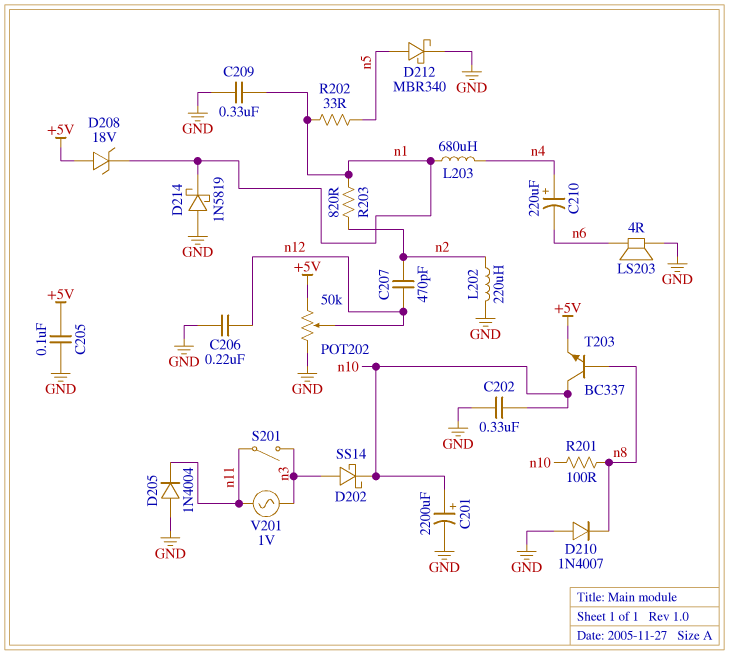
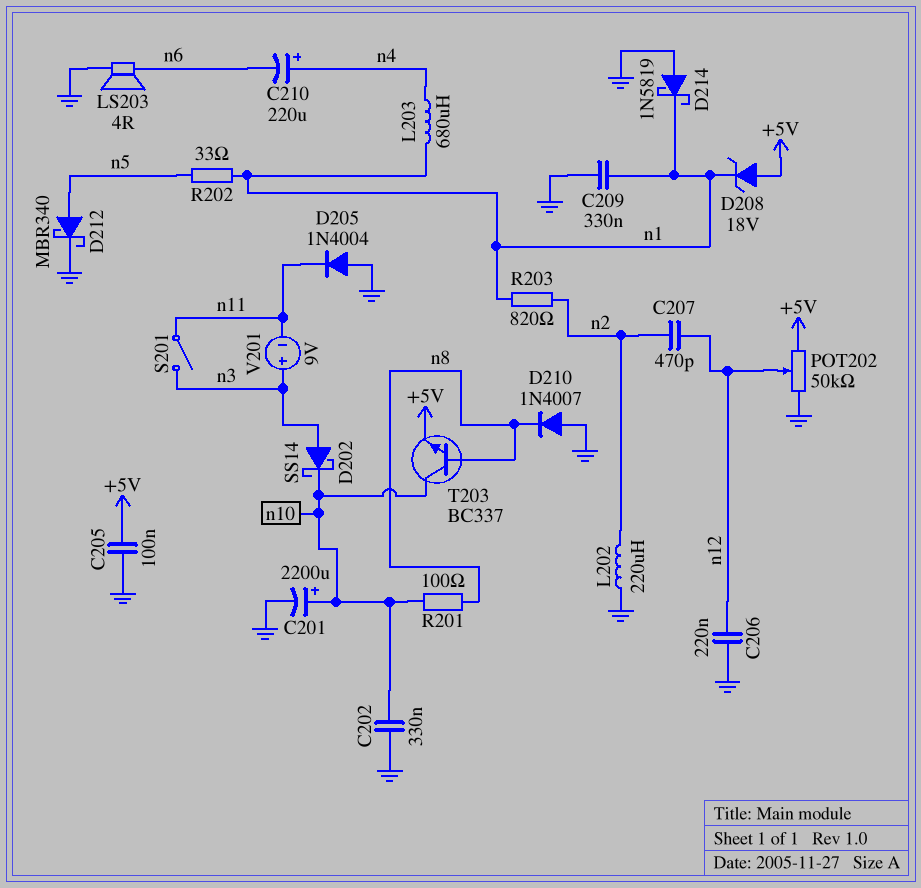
V201: AC 1V (n3, n11) -> 9V (plus n3, minus n11)

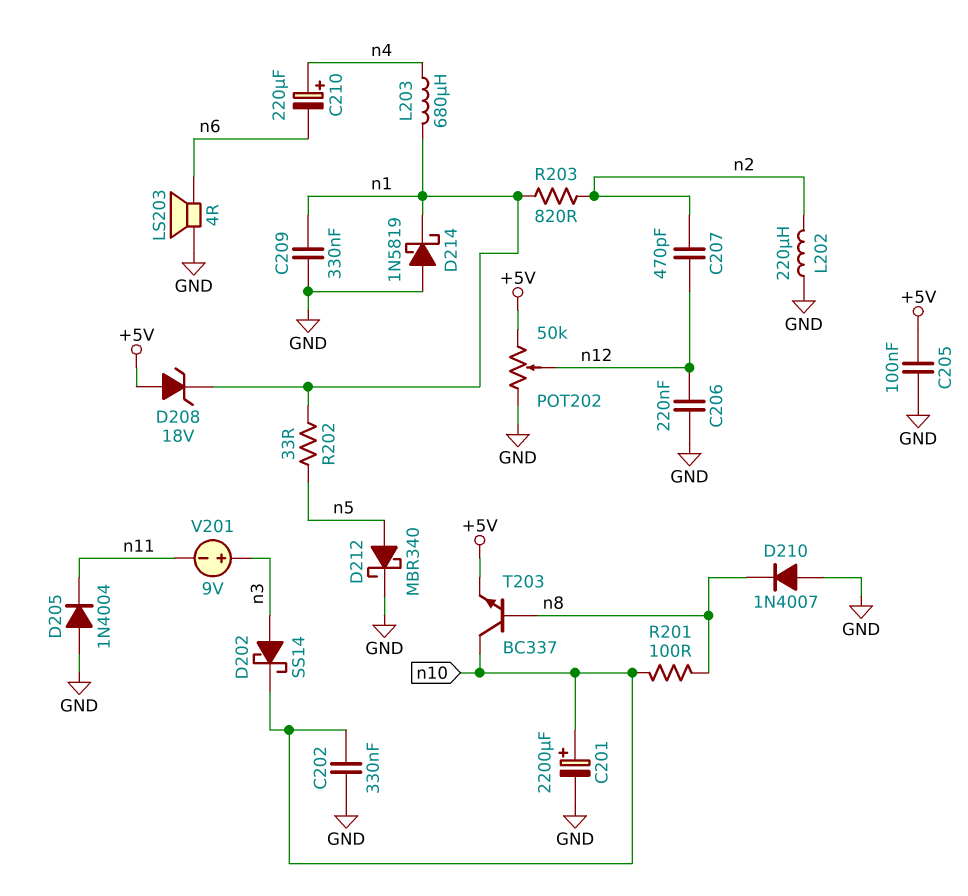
S201: switch (n3, n11) -> none

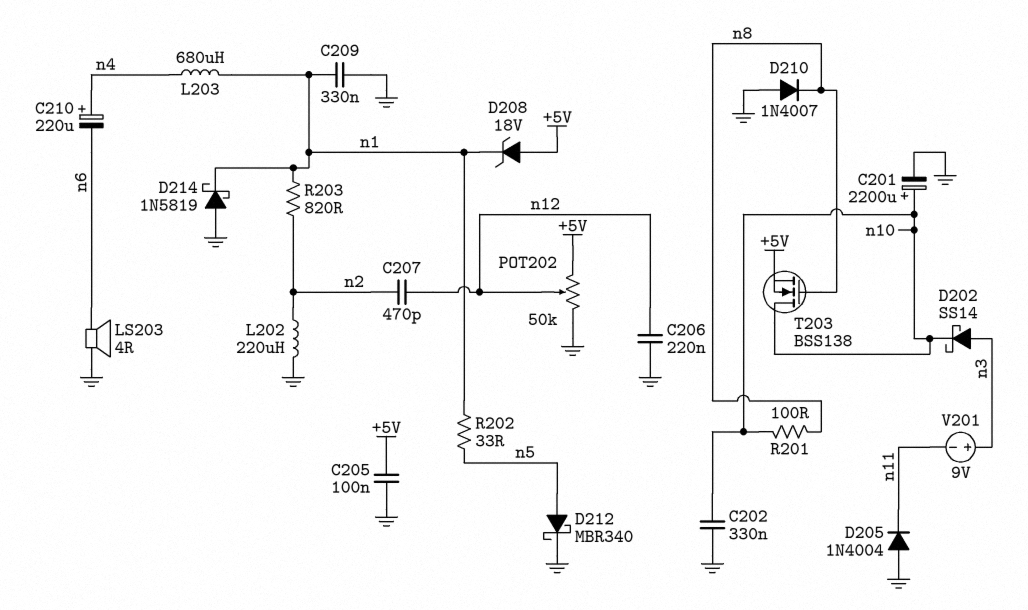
T203: NPN BC337 (B n8, C n10, E +5V) -> NMOS BSS138 (G n8, D n10, S +5V)

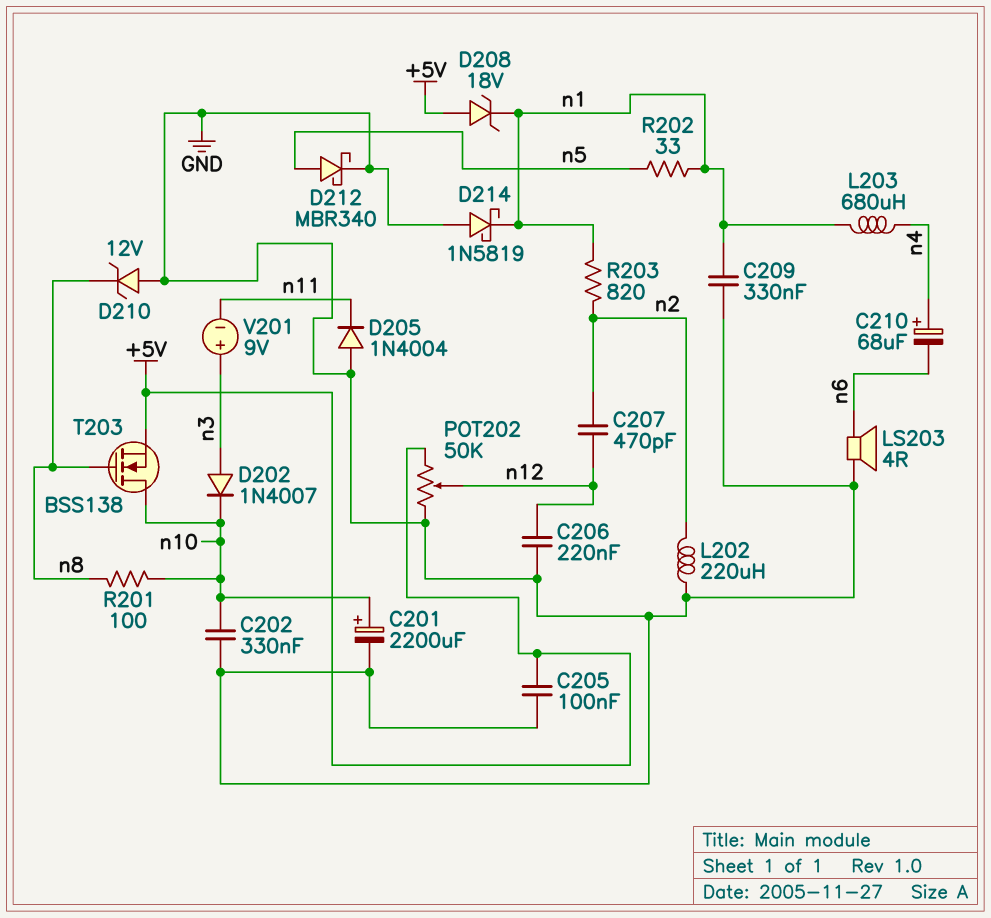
C210: 220uF (plus n4, minus n6) -> 68uF (plus n4, minus n6)
D202: schottky SS14 (A n3, K n10) -> diode 1N4007 (A n3, K n10)
D210: diode 1N4007 (A GND, K n8) -> zener 12V (A GND, K n8)

